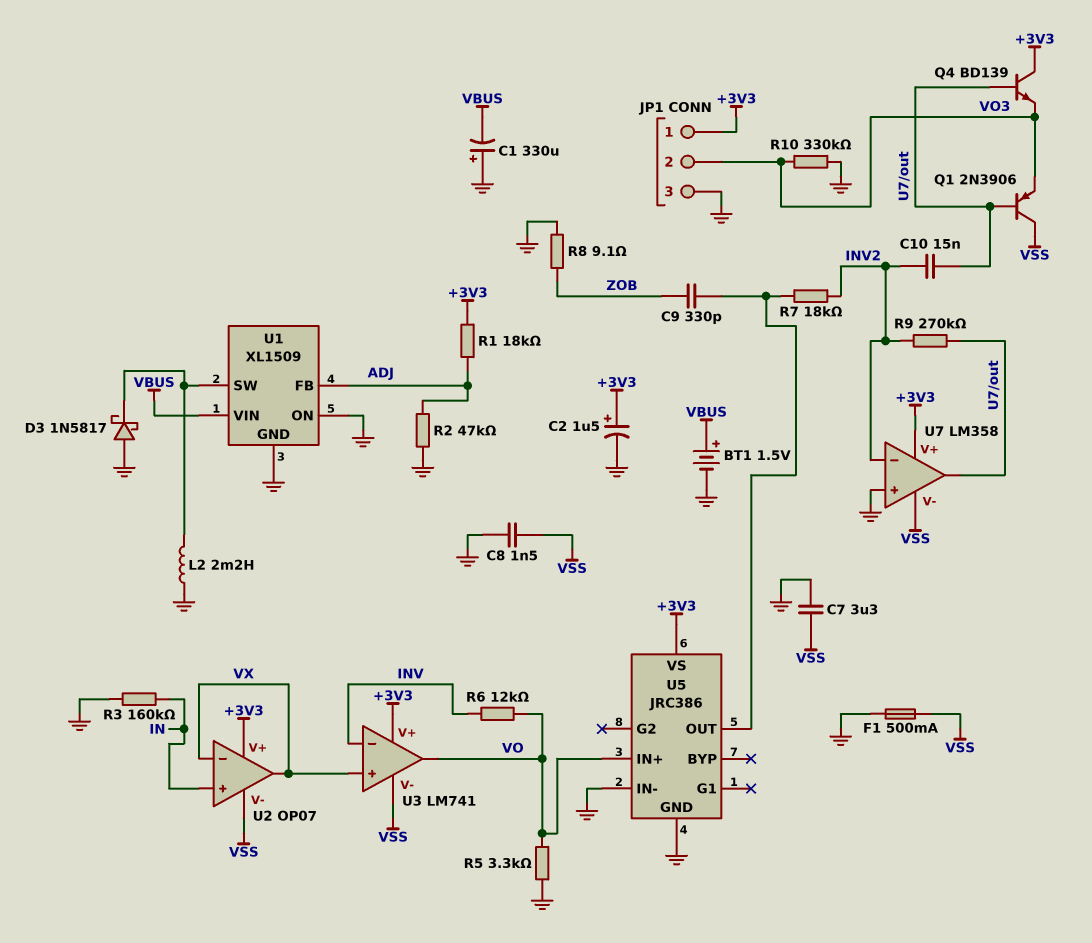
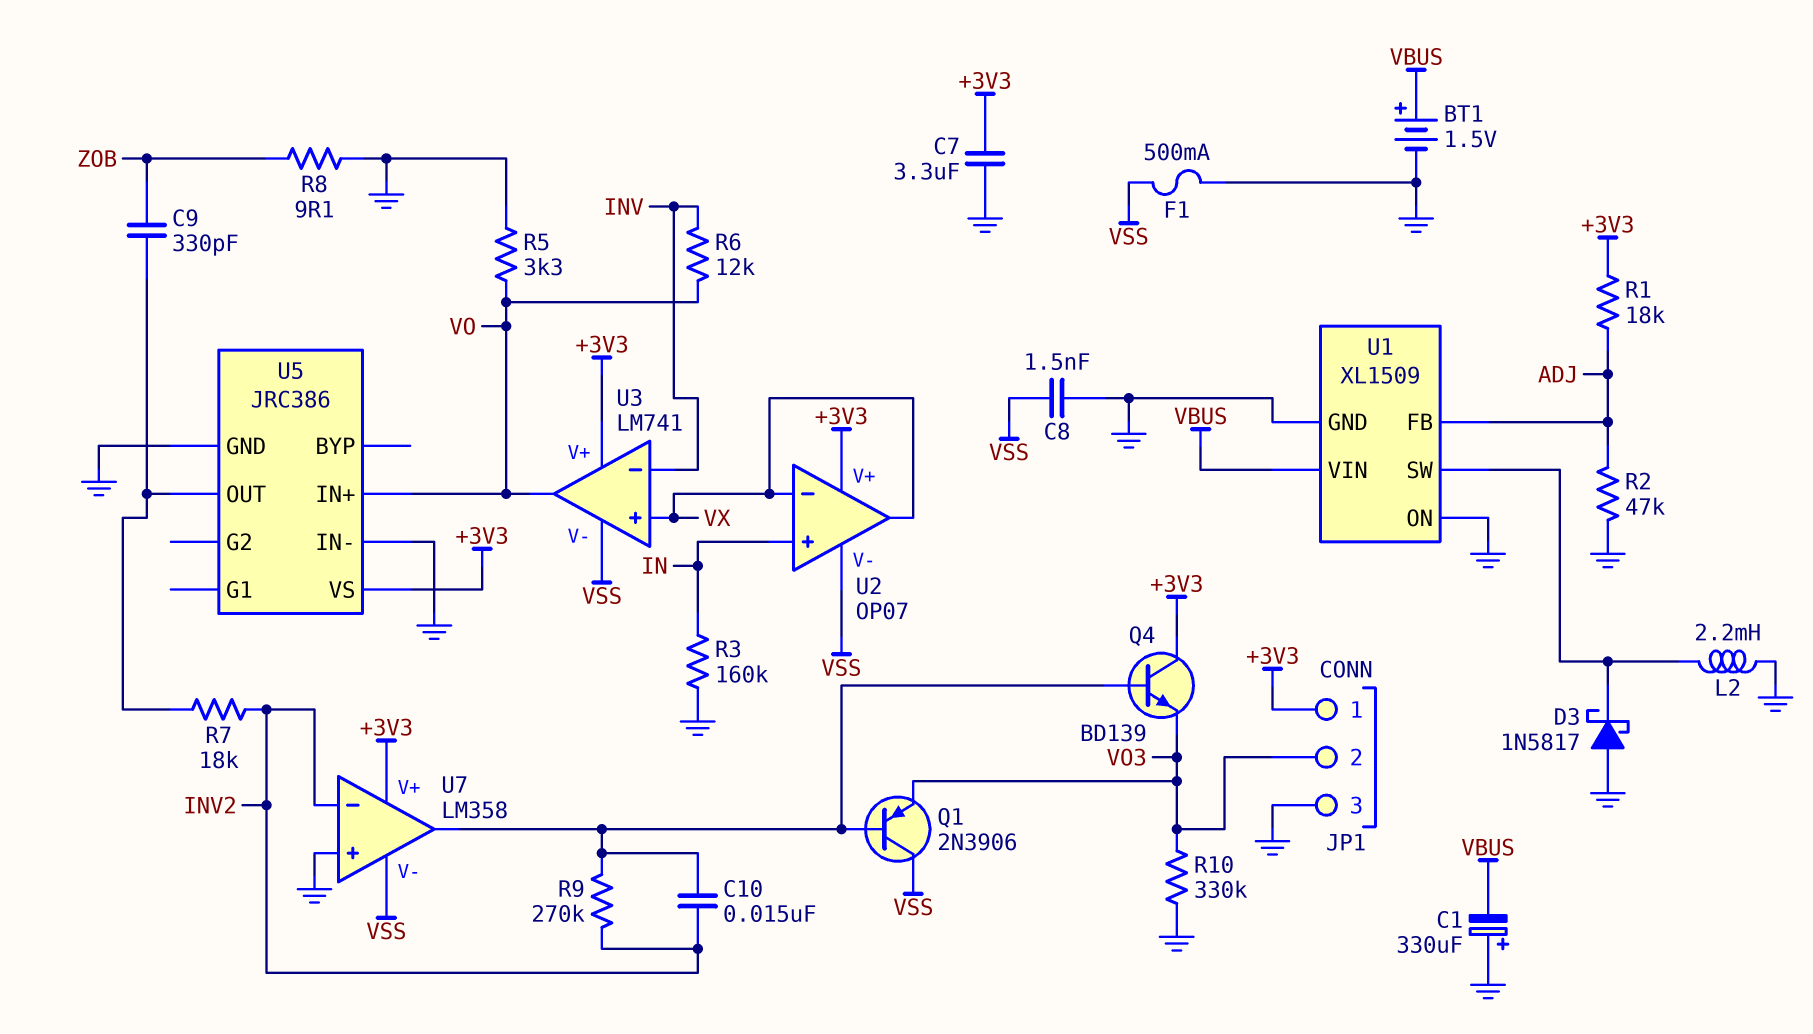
C2: 1.5uF (plus +3V3, minus GND) -> none
C7: 3.3uF (GND, VSS) -> 3.3uF (+3V3, GND)

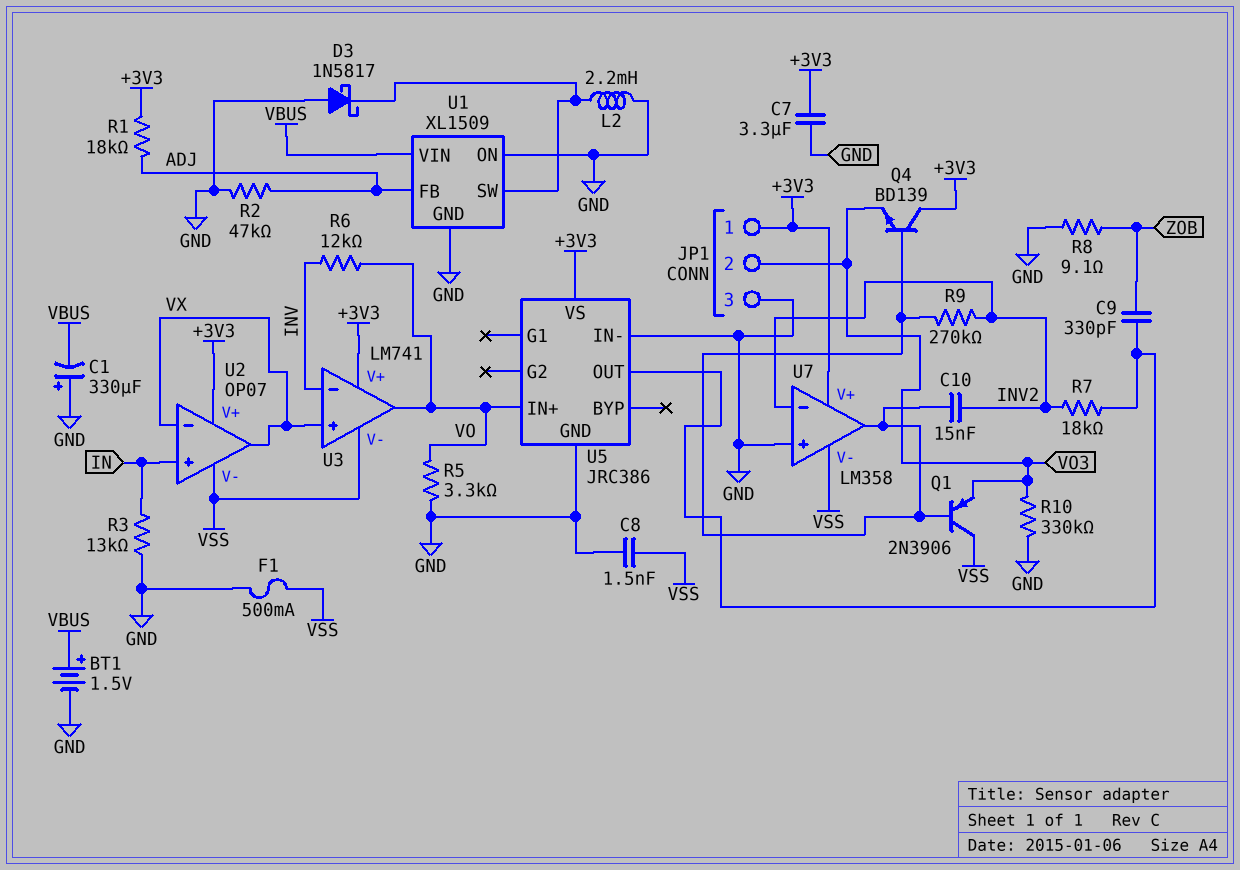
R3: 160k (GND, IN) -> 13k (GND, IN)

